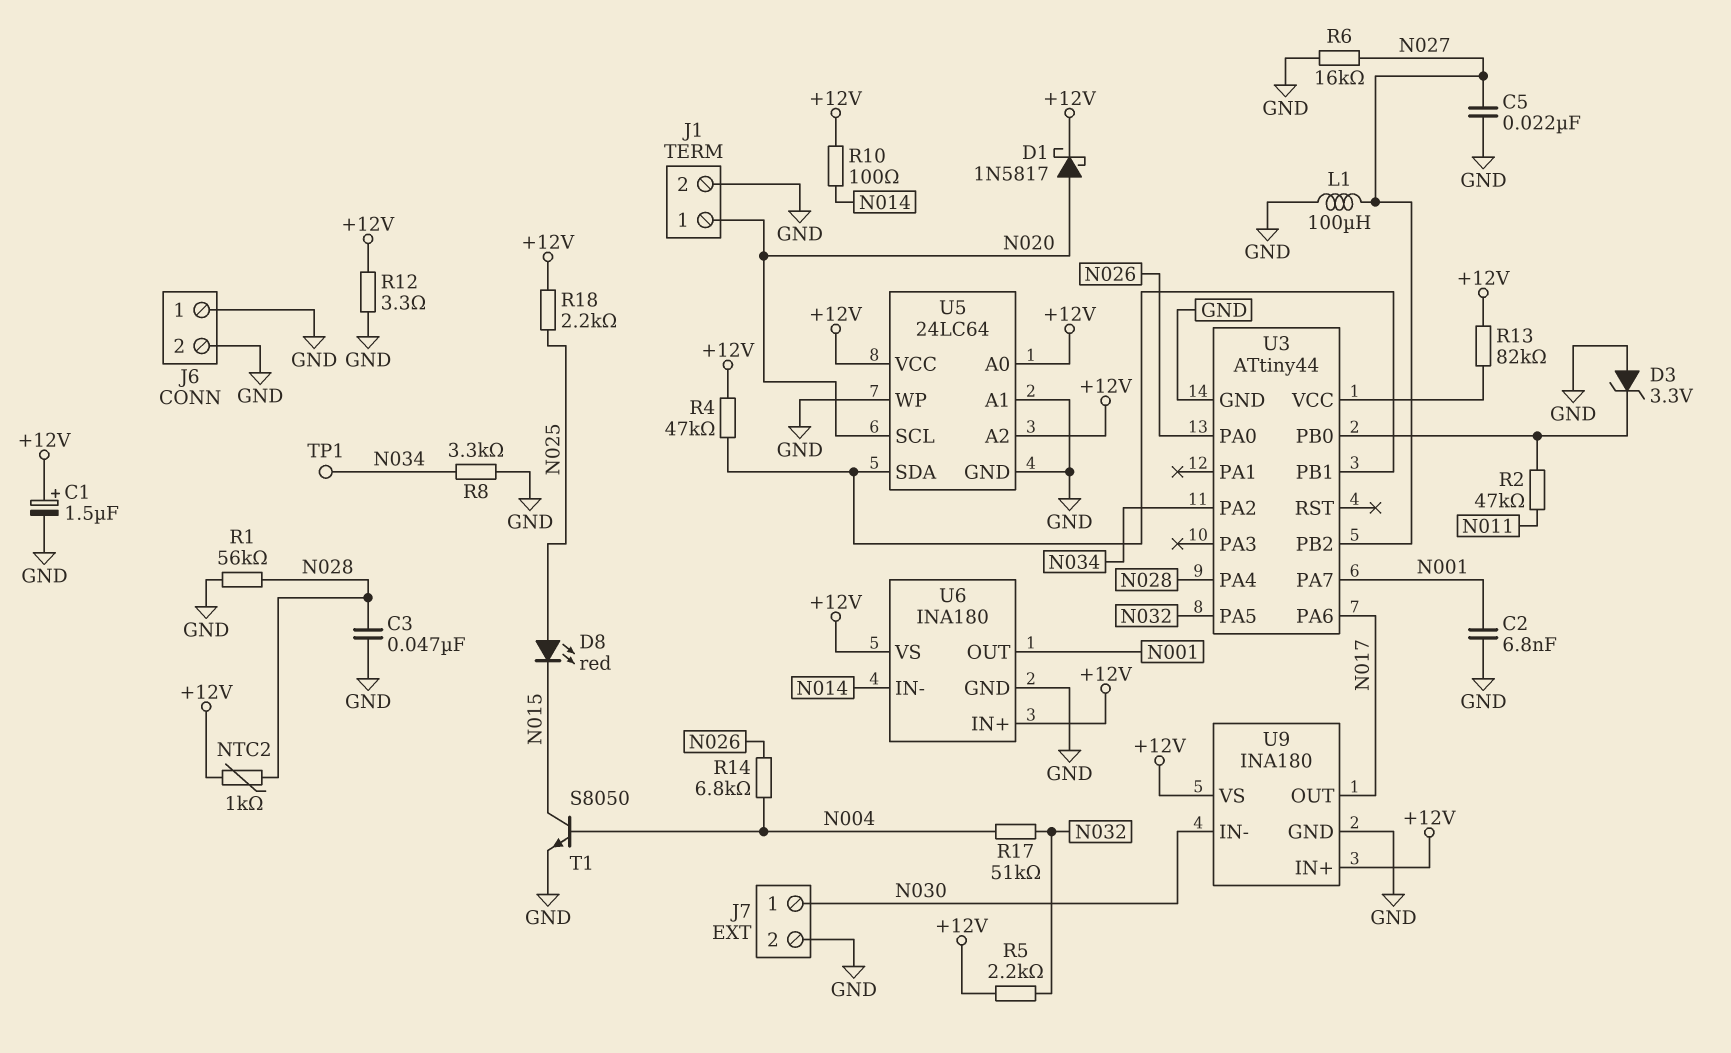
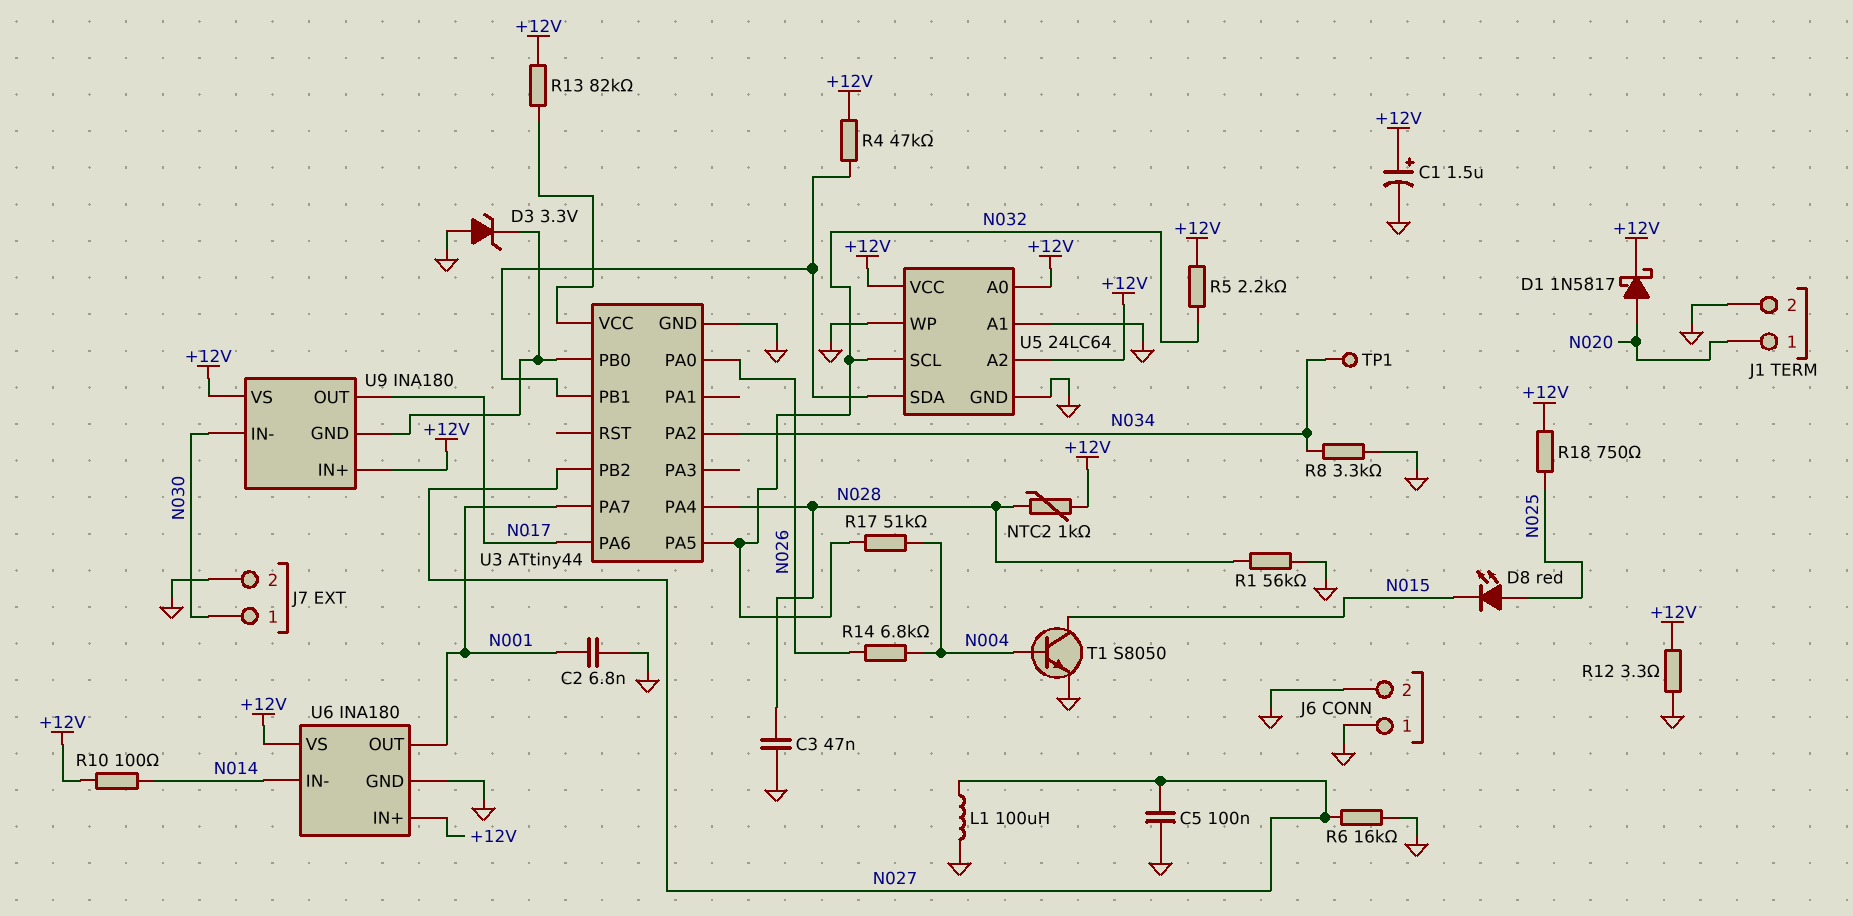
C5: 22nF (GND, N027) -> 100nF (GND, N027)
R2: 47k (N011, U3/PB0) -> none
R18: 2.2k (+12V, N025) -> 750 (+12V, N025)
U5 pin SCL: N020 -> N032
U9 pin GND: GND -> U3/PB0

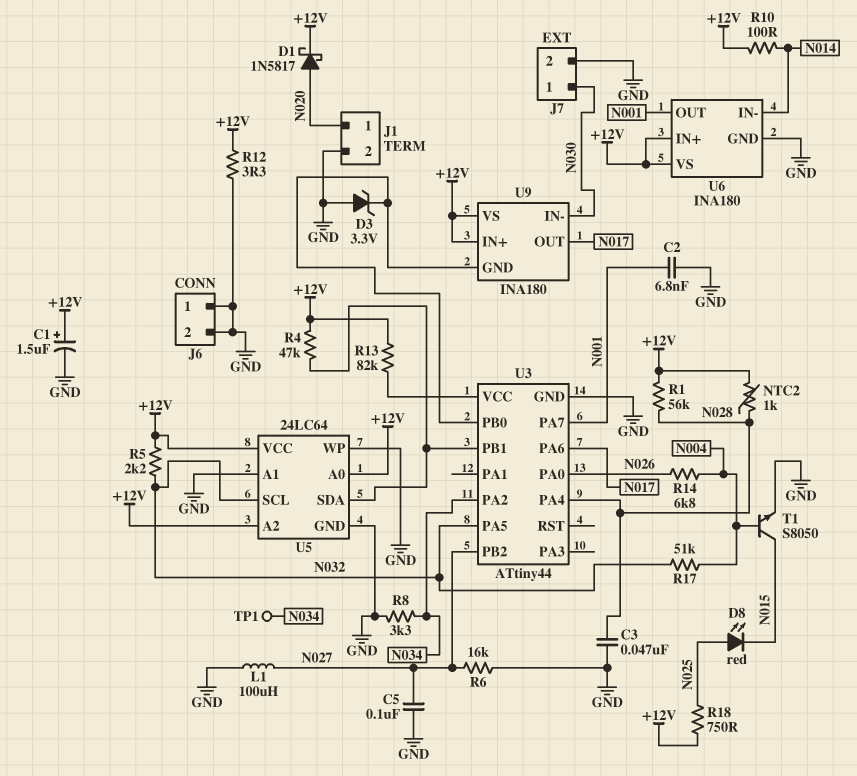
R1: 56k (GND, N028) -> 56k (+12V, N028)

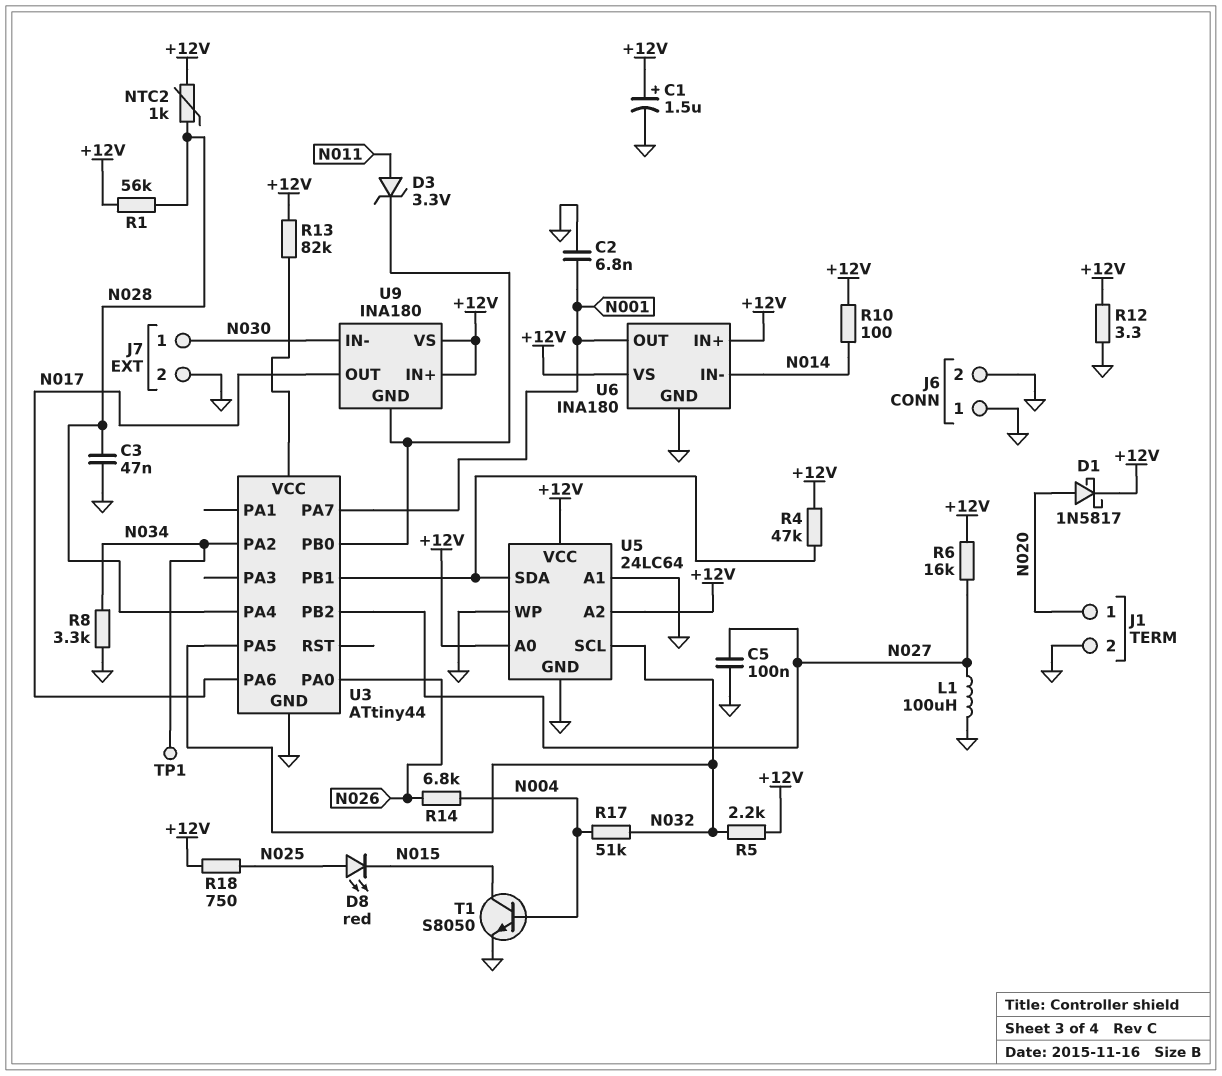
D3: zener 3.3V (A GND, K U3/PB0) -> zener 3.3V (A N011, K U3/PB0)
R6: 16k (GND, N027) -> 16k (+12V, N027)

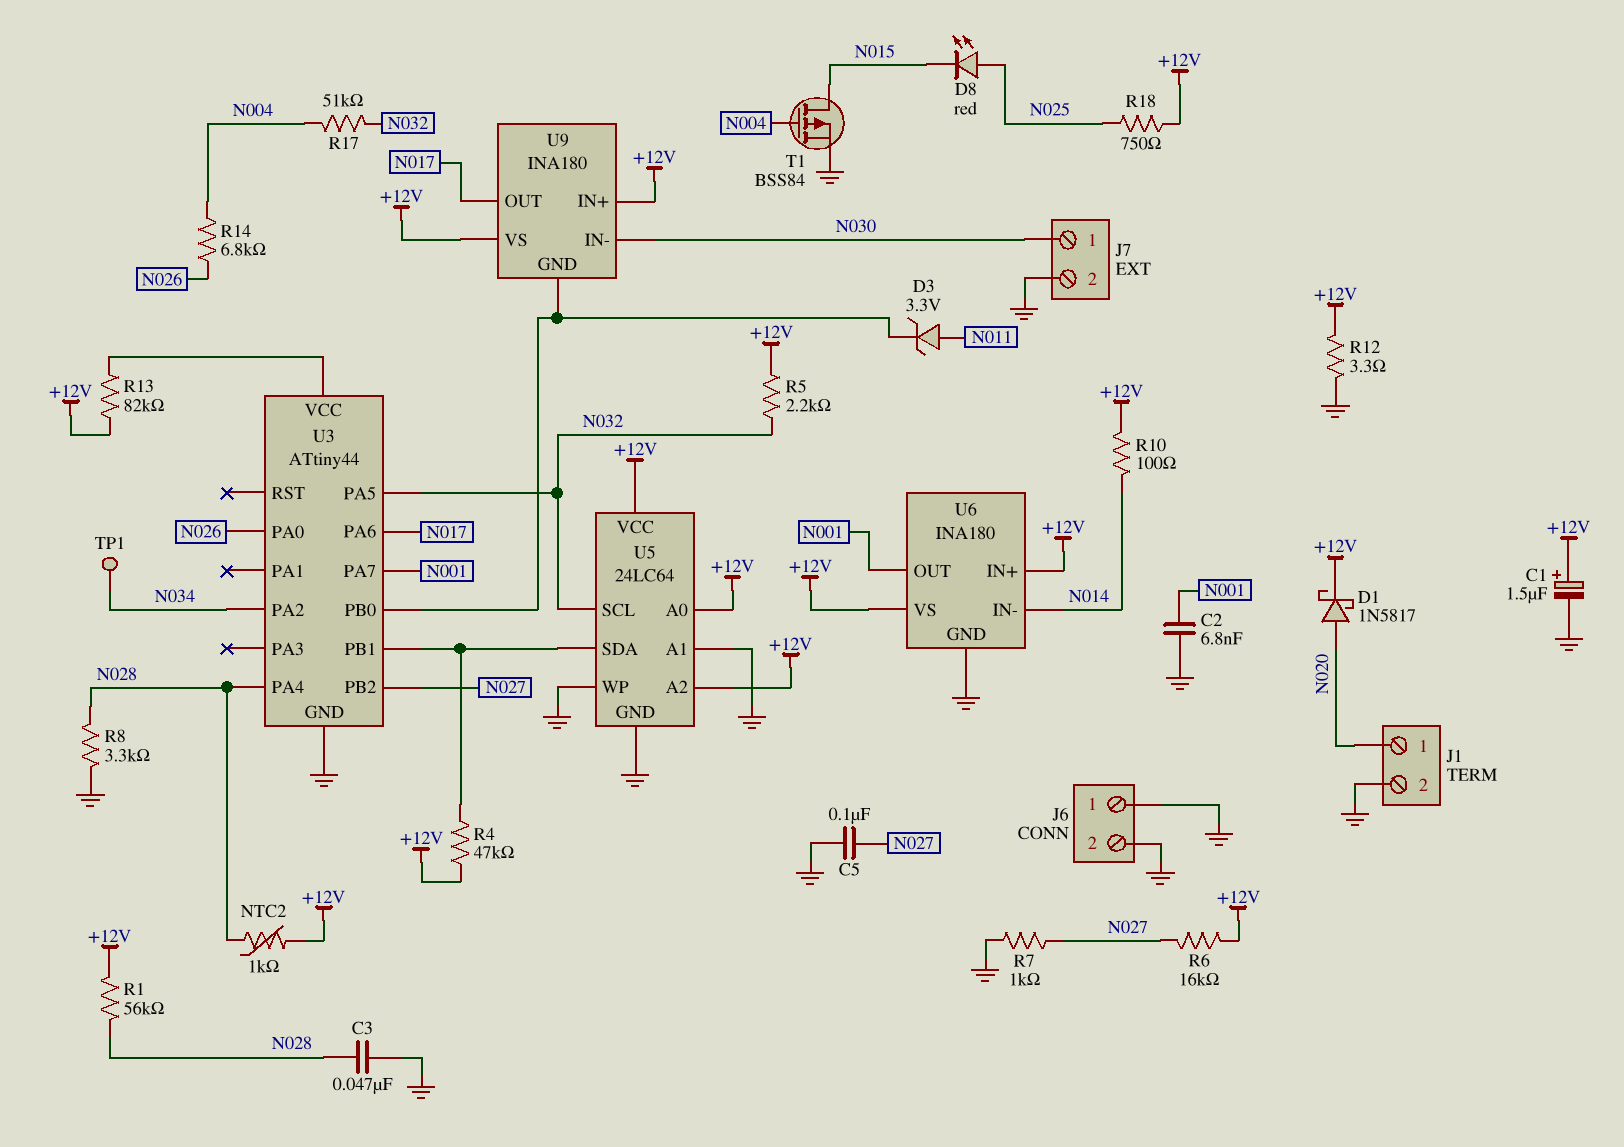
L1: 100uH (GND, N027) -> none
R7: none -> 1k (GND, N027)
R8: 3.3k (GND, N034) -> 3.3k (GND, N028)
T1: NPN S8050 (B N004, C N015, E GND) -> PMOS BSS84 (G N004, D N015, S GND)

